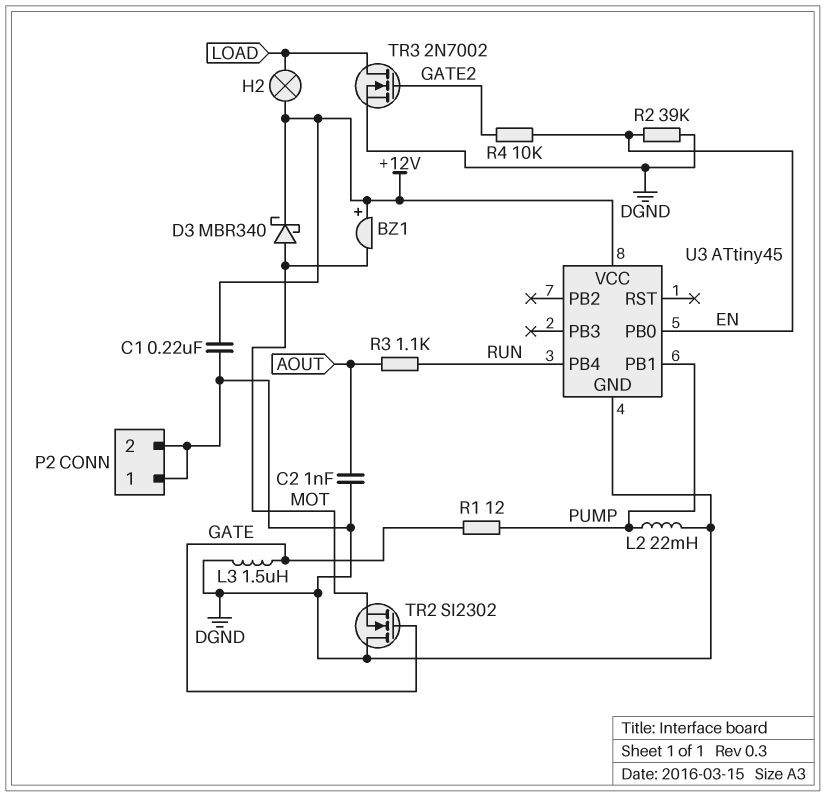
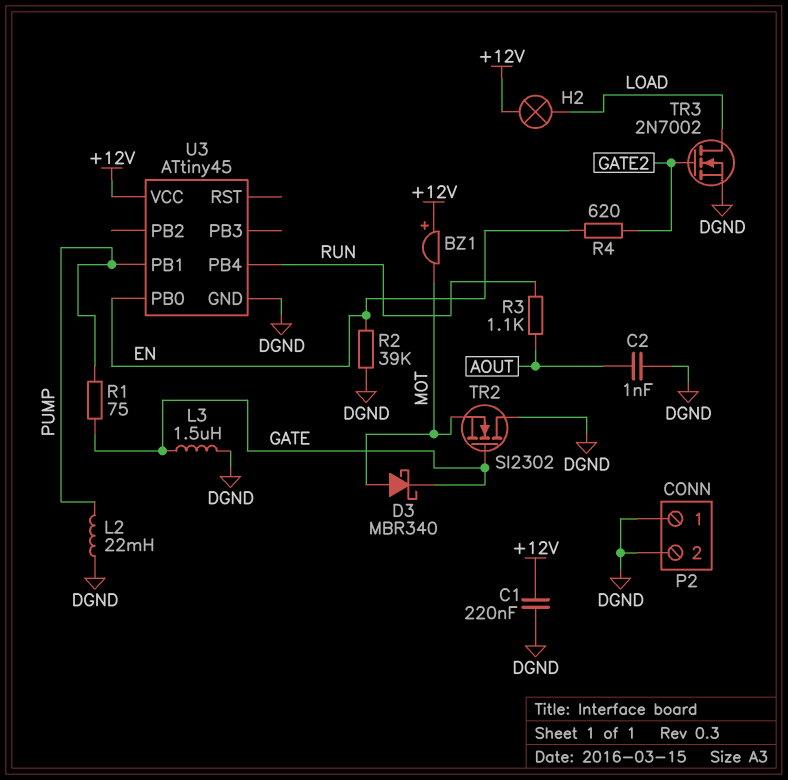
D3: schottky MBR340 (A MOT, K +12V) -> schottky MBR340 (A MOT, K GATE)
R1: 12 (GATE, PUMP) -> 75 (GATE, PUMP)
R4: 10k (EN, GATE2) -> 620 (EN, GATE2)

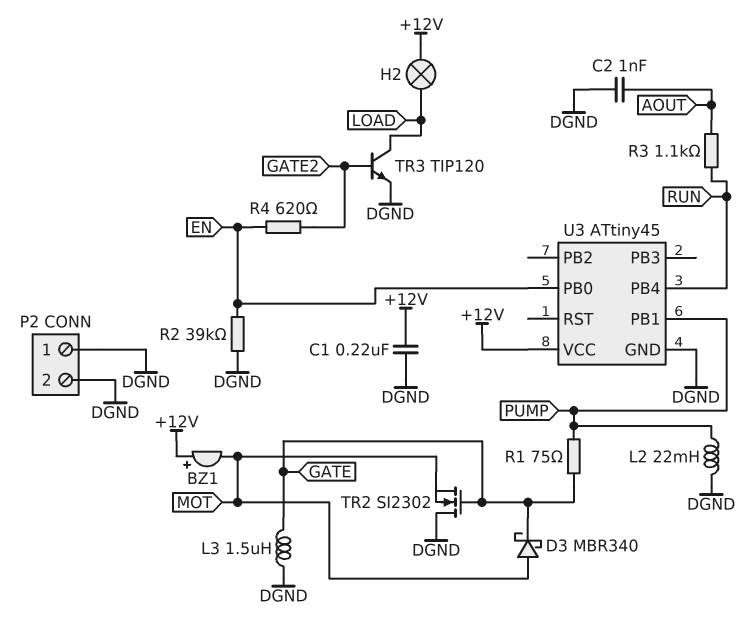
TR3: NMOS 2N7002 (G GATE2, D LOAD, S DGND) -> NPN TIP120 (B GATE2, C LOAD, E DGND)

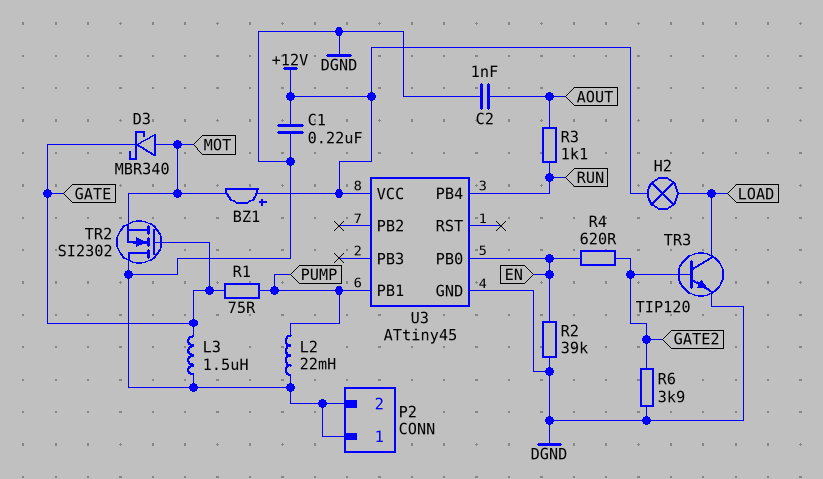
R6: none -> 3.9k (DGND, GATE2)

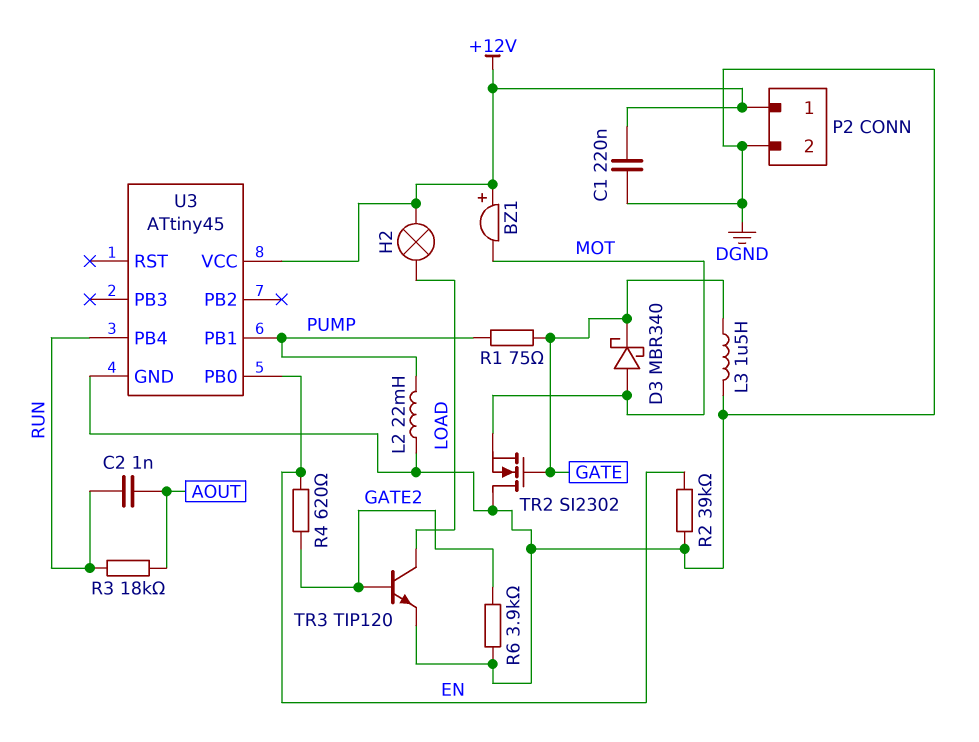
C2: 1nF (AOUT, DGND) -> 1nF (AOUT, RUN)
P2 pin 1: DGND -> +12V
R3: 1.1k (AOUT, RUN) -> 18k (AOUT, RUN)

